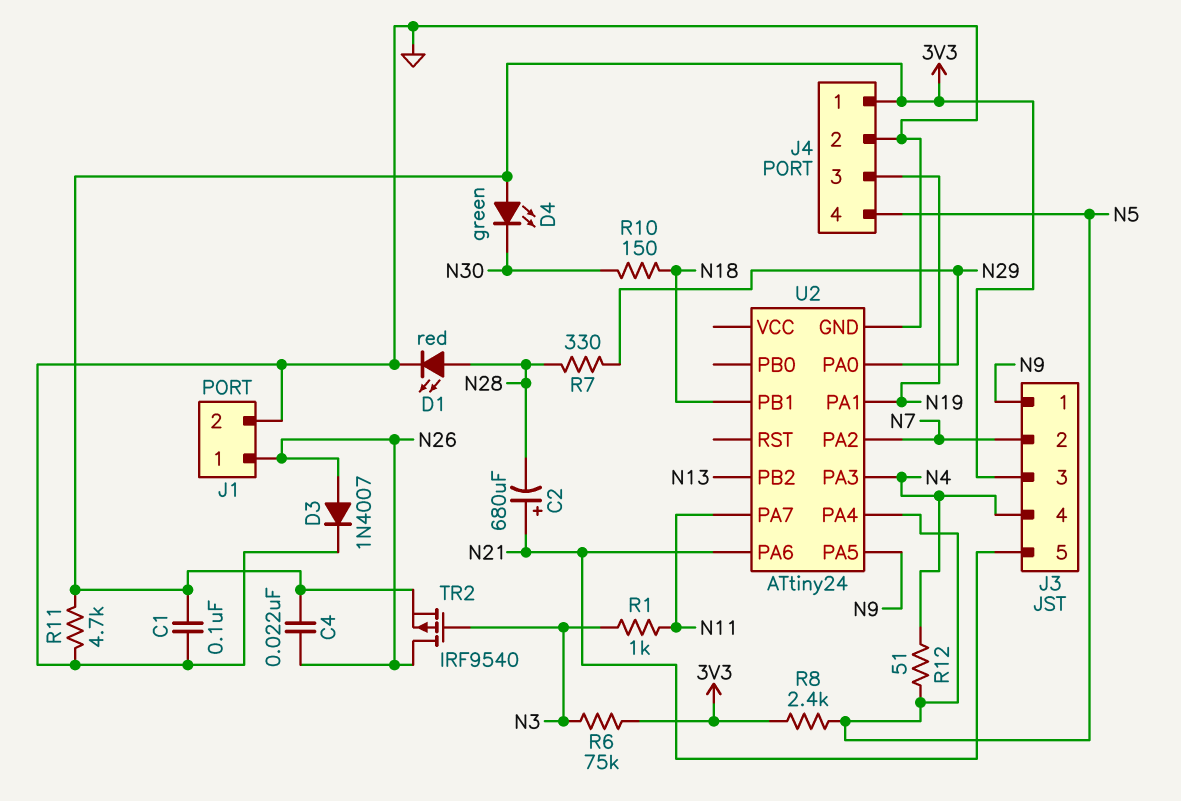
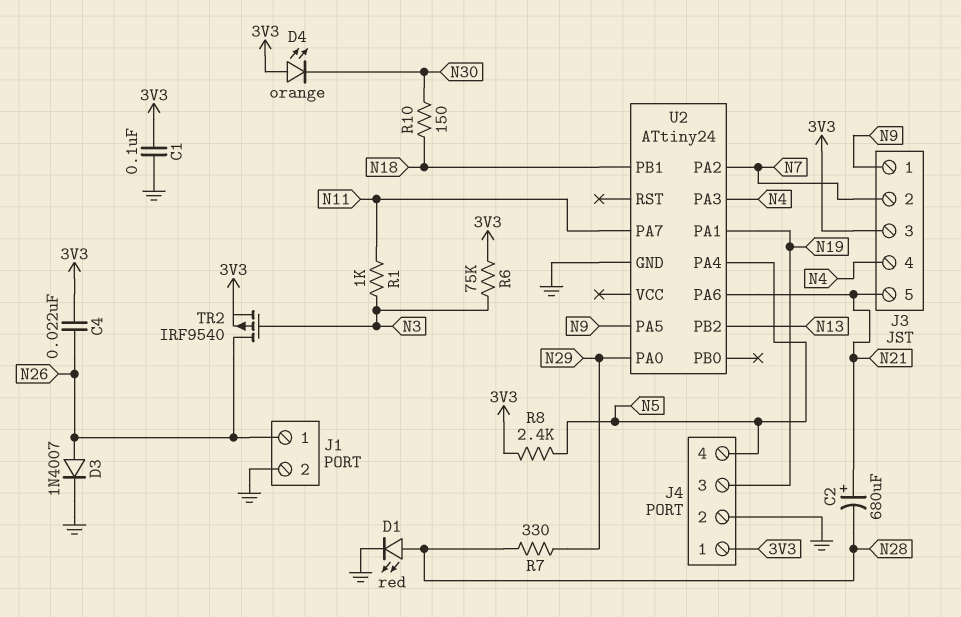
D4: LED green (A 3V3, K N30) -> LED orange (A 3V3, K N30)
R11: 4.7k (3V3, GND) -> none
R12: 51 (N4, N5) -> none

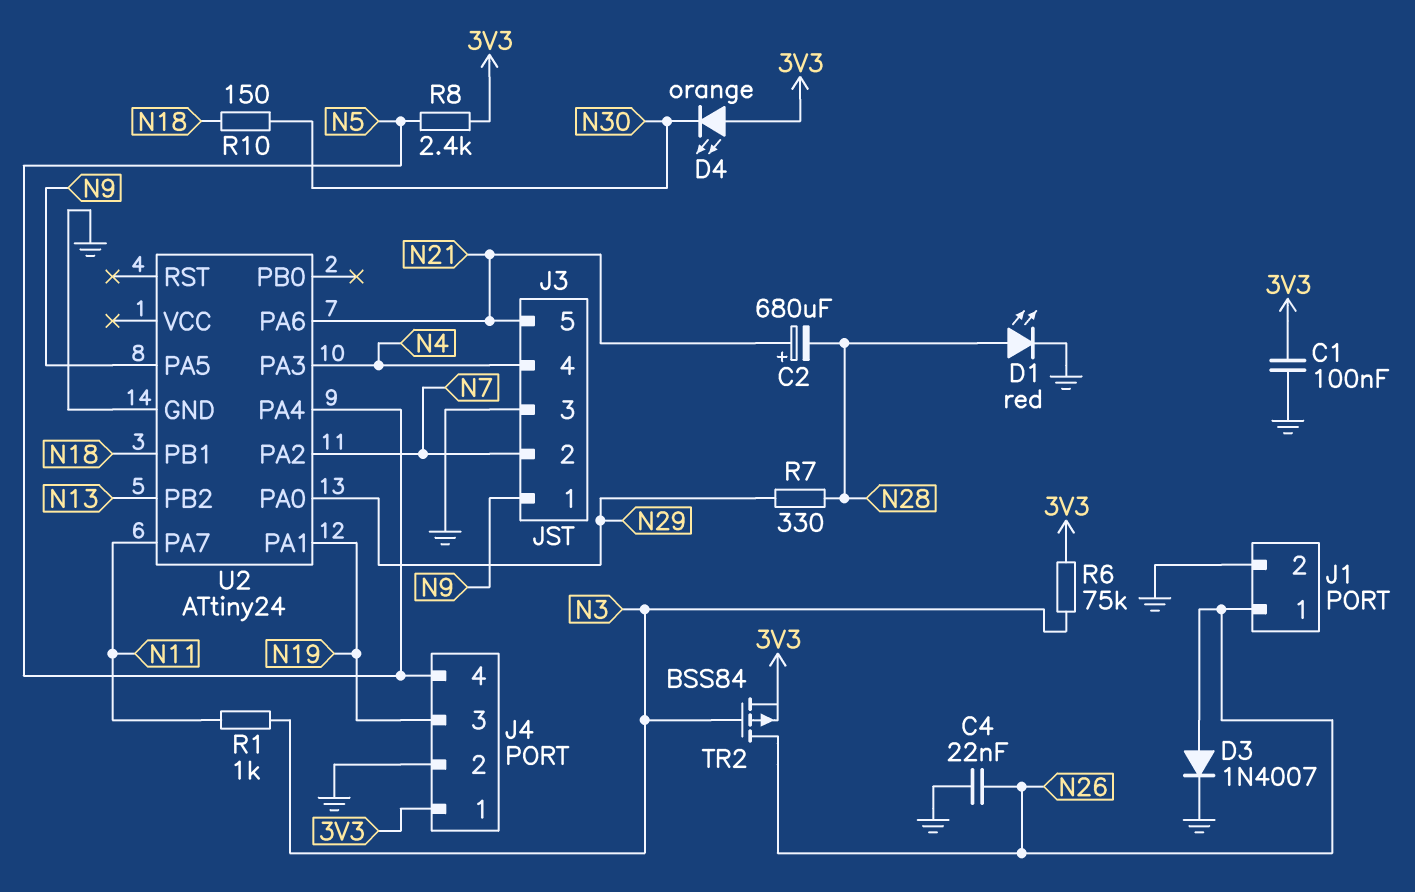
C4: 22nF (3V3, N26) -> 22nF (GND, N26)
J3 pin 3: 3V3 -> GND
TR2: PMOS IRF9540 (G N3, D N26, S 3V3) -> PMOS BSS84 (G N3, D N26, S 3V3)

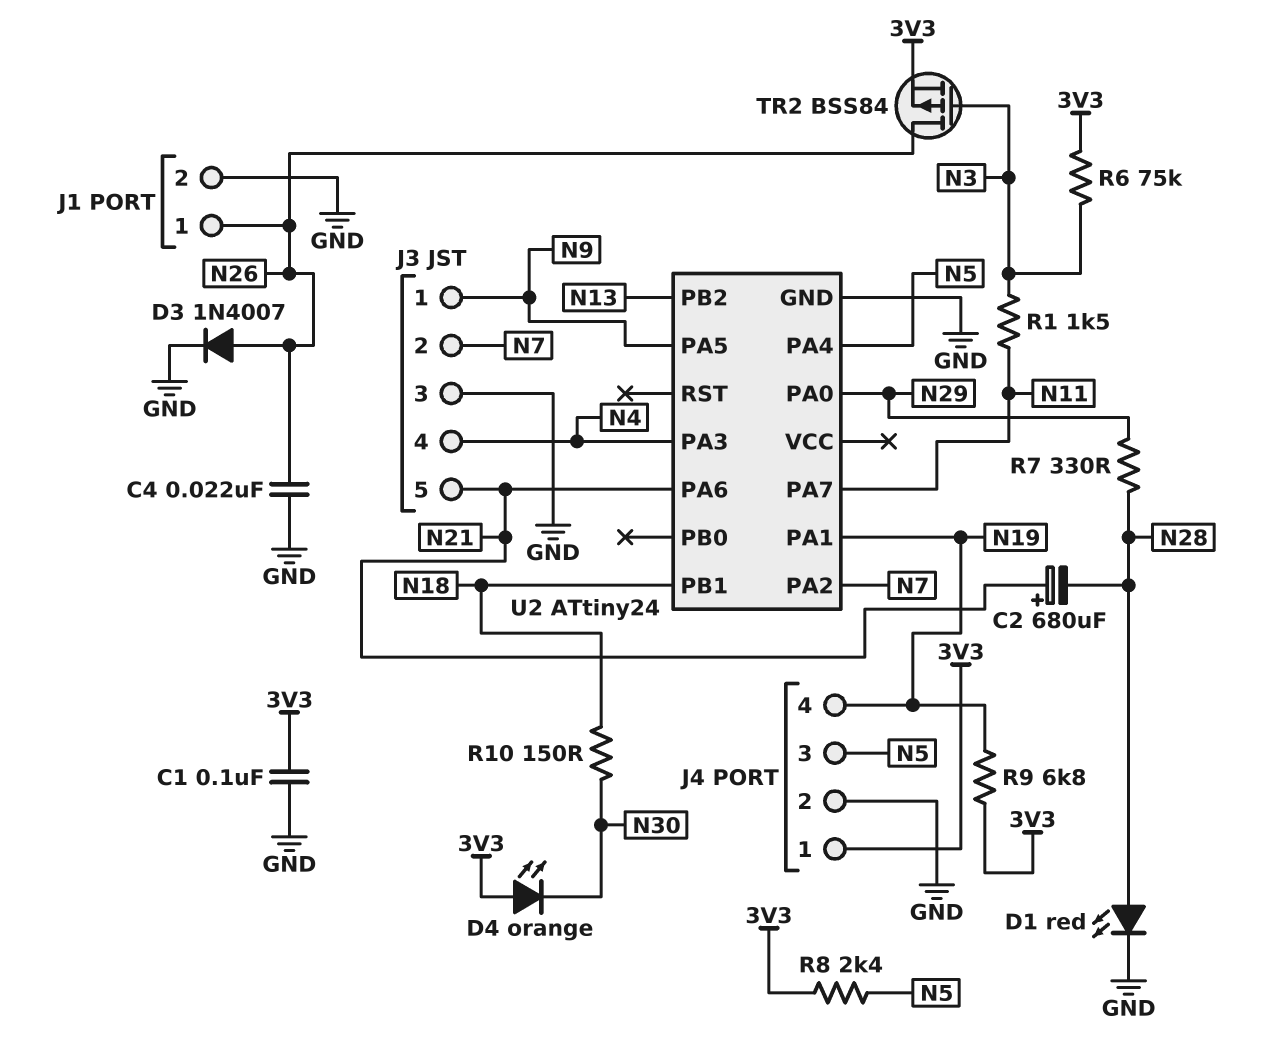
J4 pin 3: N19 -> N5
J4 pin 4: N5 -> N19
R1: 1k (N3, N11) -> 1.5k (N3, N11)
R9: none -> 6.8k (3V3, N19)

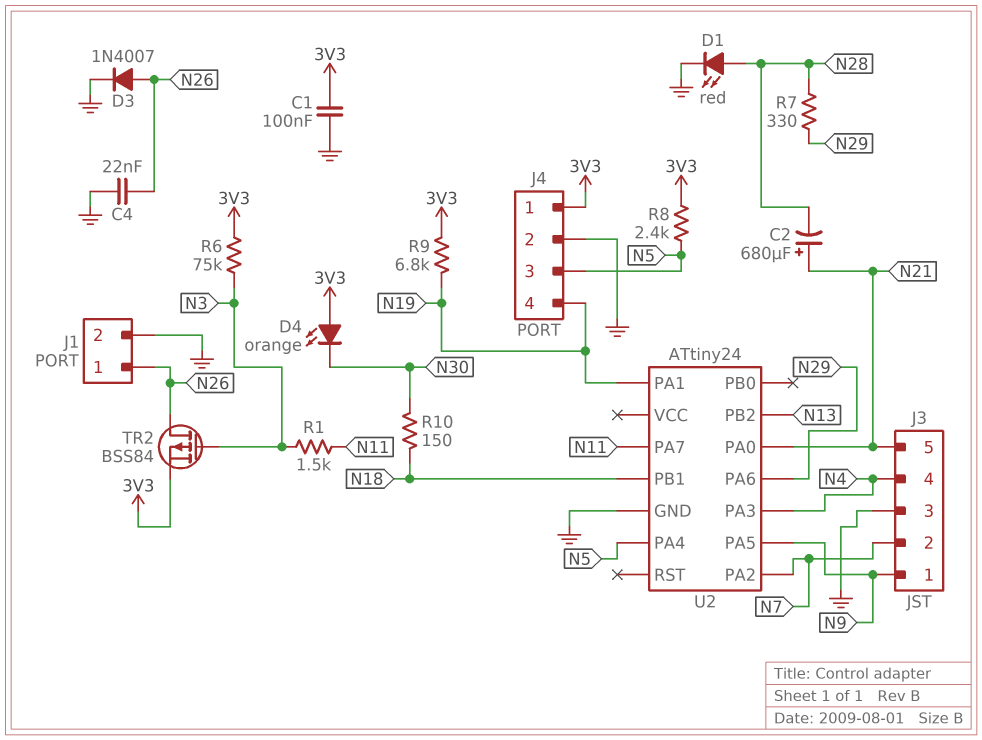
U2 pin PA0: N29 -> N21
U2 pin PA6: N21 -> N29

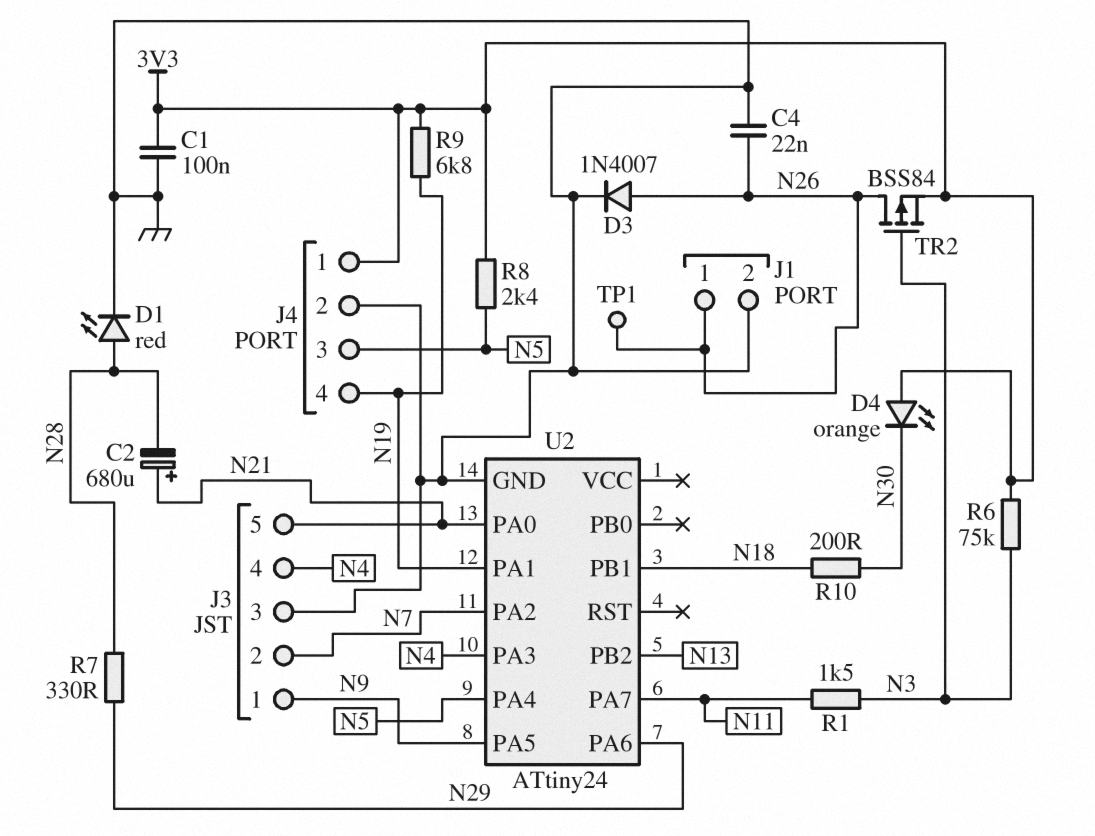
R10: 150 (N18, N30) -> 200 (N18, N30)
TP1: none -> test point (N26)

